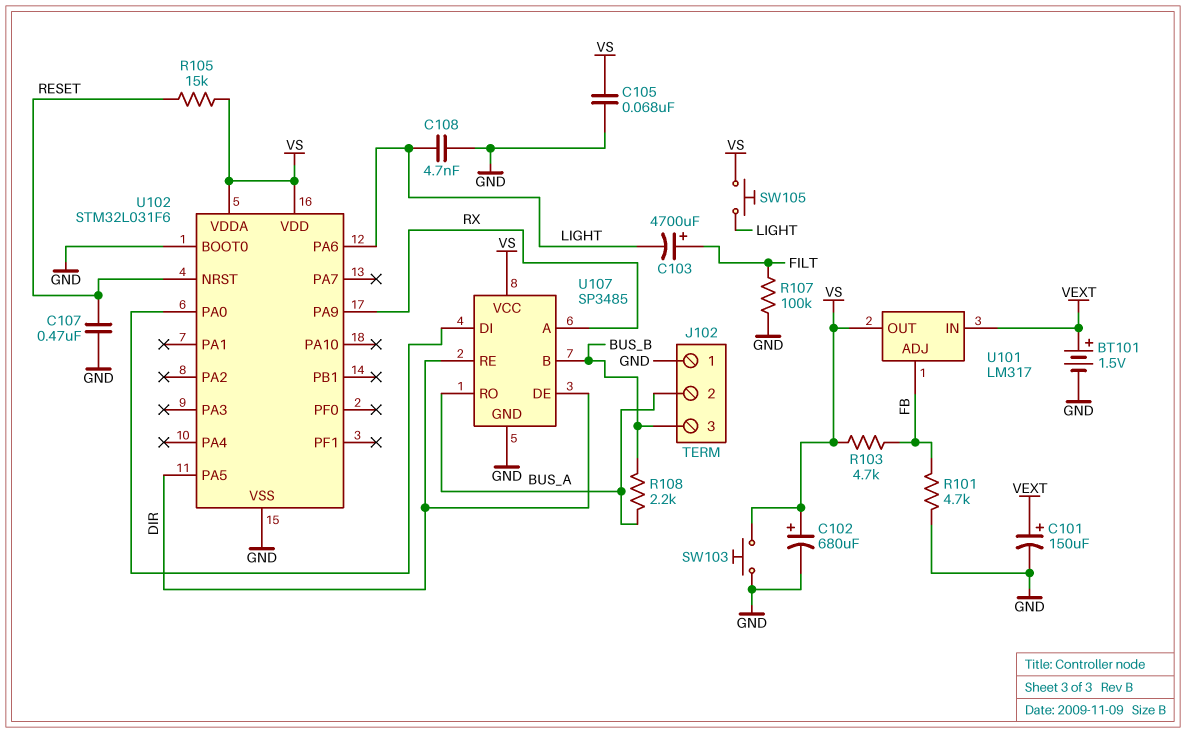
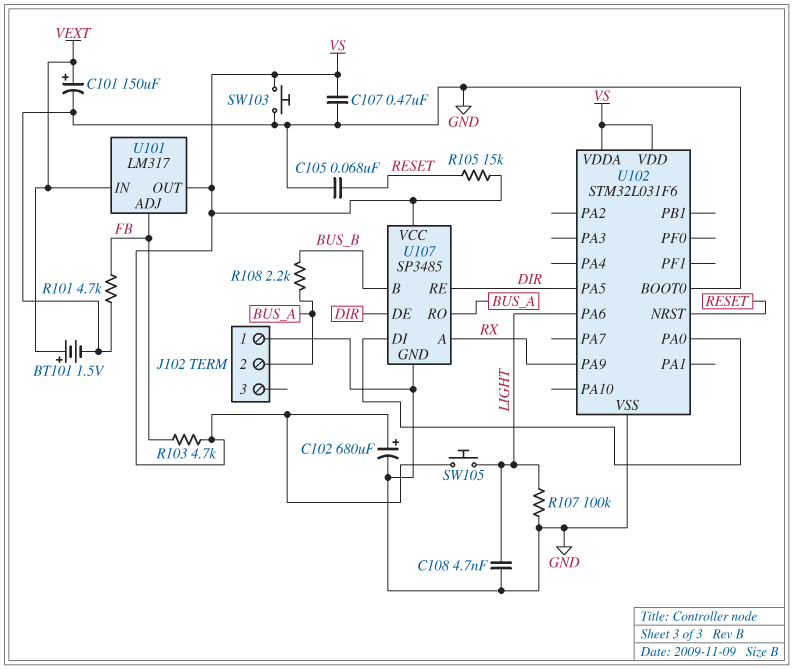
C103: 4700uF (plus FILT, minus LIGHT) -> none
C105: 68nF (GND, VS) -> 68nF (GND, RESET)
C107: 470nF (GND, RESET) -> 470nF (GND, VS)
J102 pin 3: BUS_B -> none
R107: 100k (FILT, GND) -> 100k (GND, LIGHT)

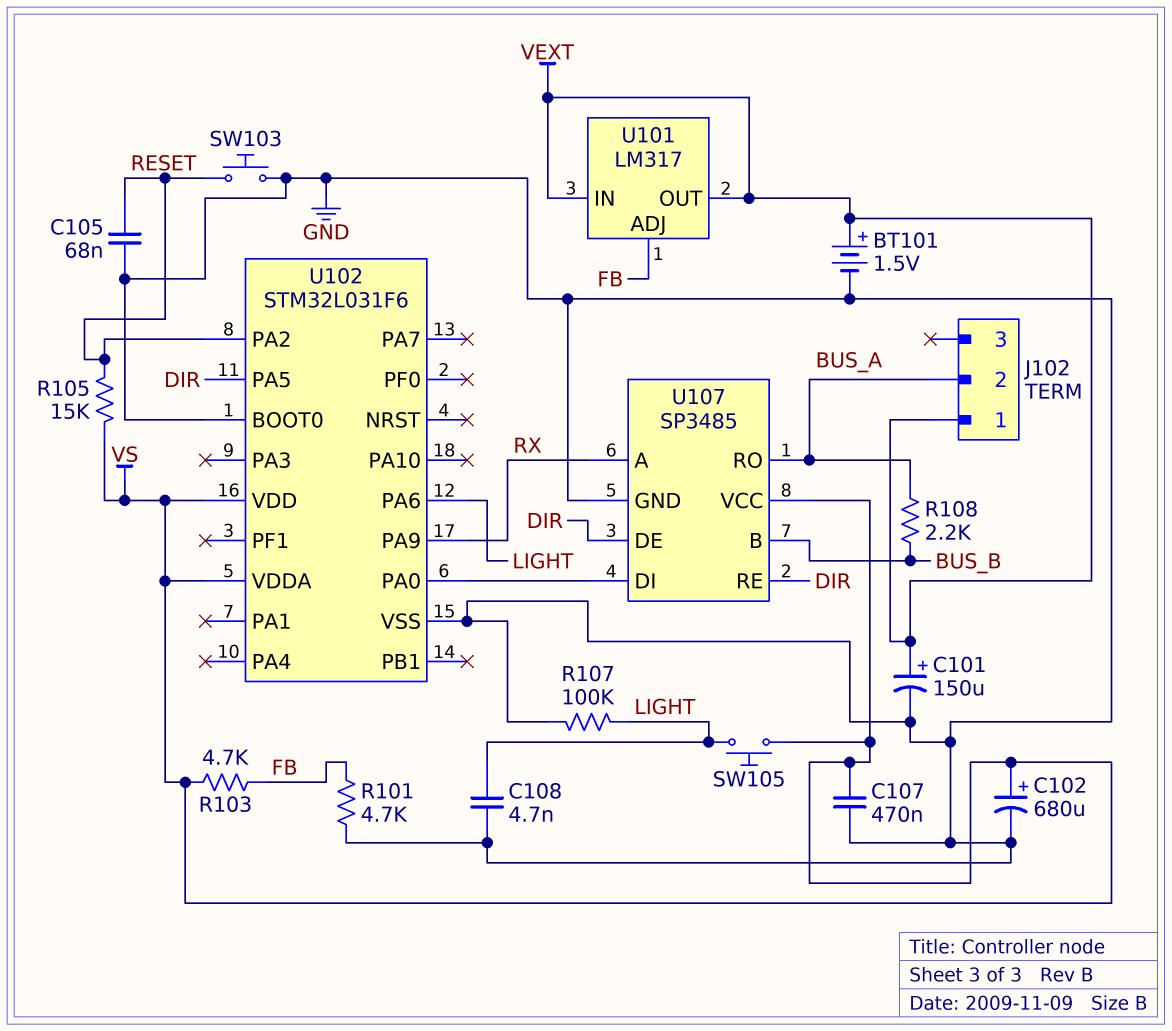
J102 pin 1: GND -> VEXT
SW103: button (GND, VS) -> button (GND, RESET)
U101 pin OUT: VS -> VEXT
U102 pin NRST: RESET -> none
U102 pin PA2: none -> RESET

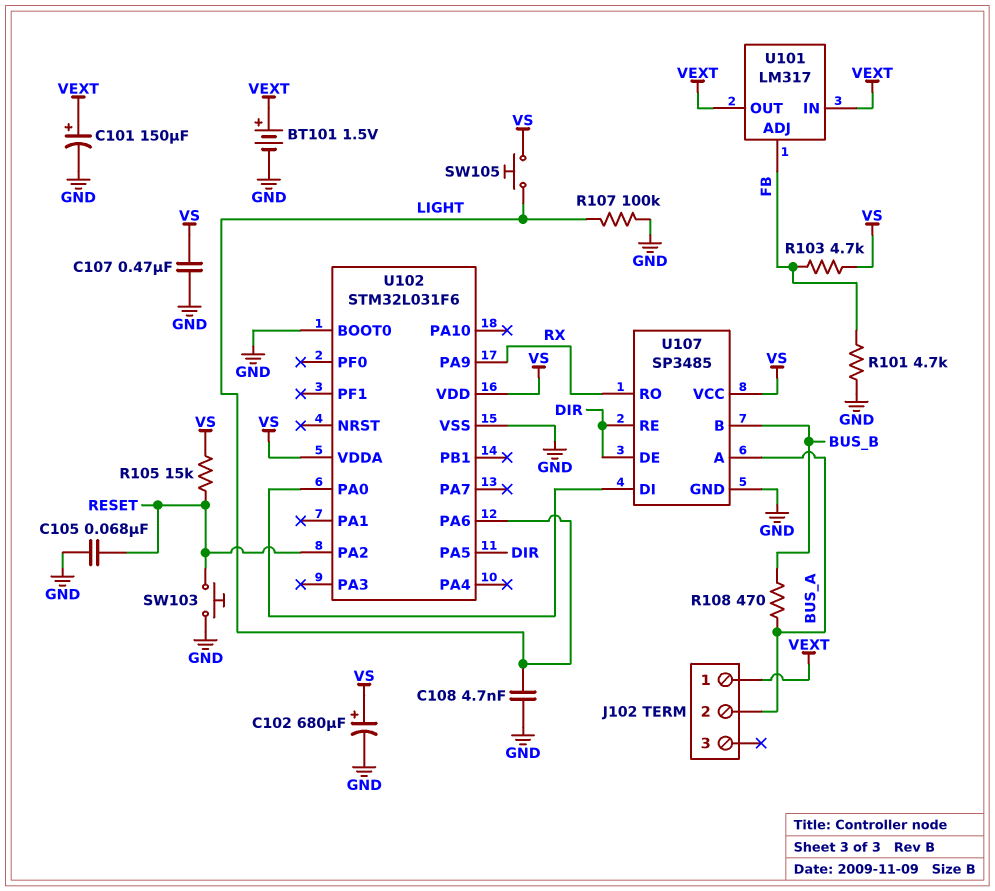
R108: 2.2k (BUS_A, BUS_B) -> 470 (BUS_A, BUS_B)
U107 pin A: RX -> BUS_A
U107 pin RO: BUS_A -> RX

